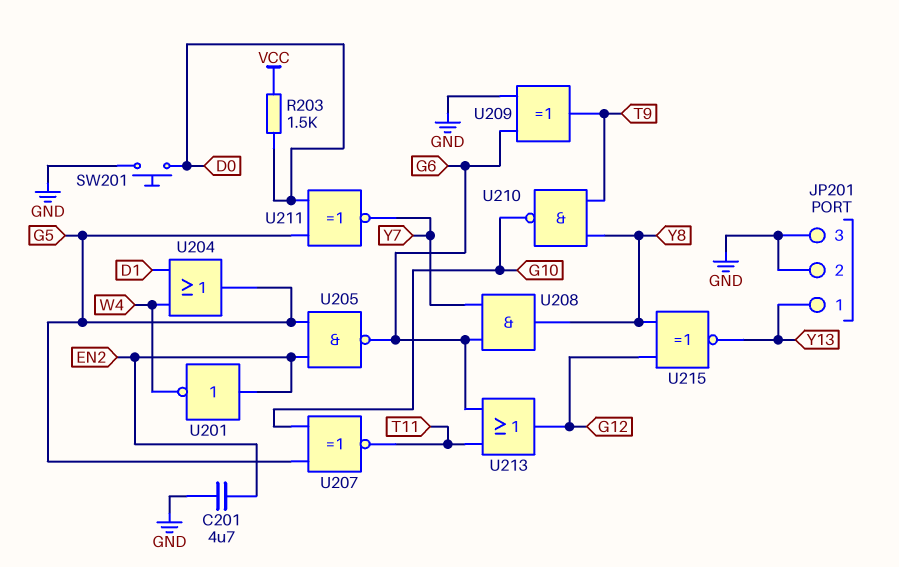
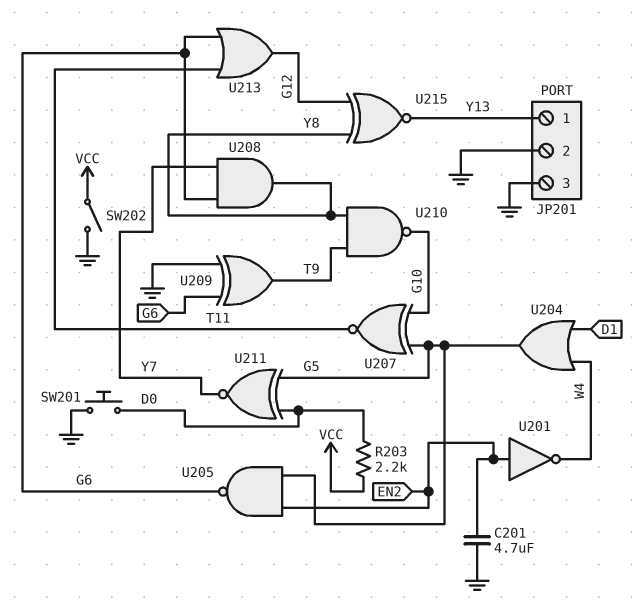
R203: 1.5k (D0, VCC) -> 2.2k (D0, VCC)
SW202: none -> switch (GND, VCC)

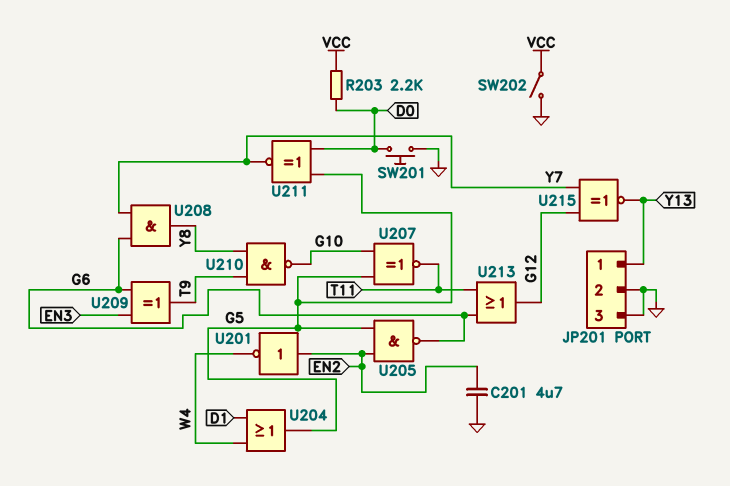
U209: XOR (in G6, in GND, out T9) -> XOR (in EN3, in G6, out T9)
U215: XNOR (in G12, in Y8, out Y13) -> XNOR (in G12, in Y7, out Y13)

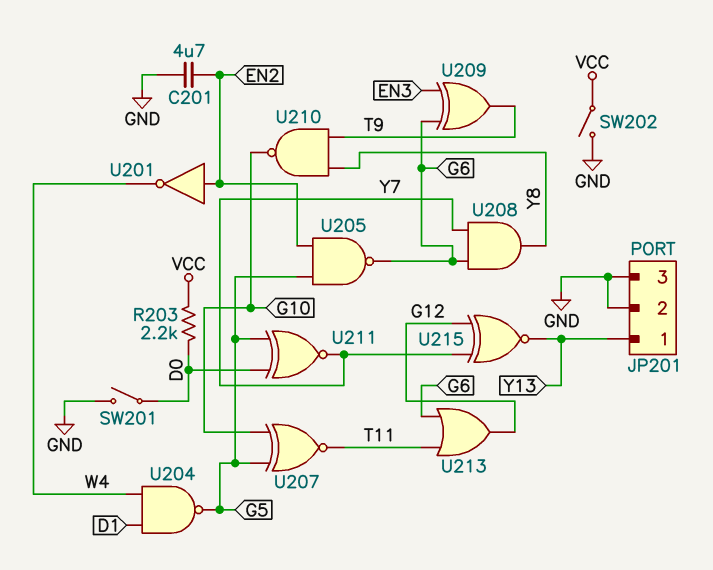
SW201: button (D0, GND) -> switch (D0, GND)
U204: OR (in D1, in W4, out G5) -> NAND (in D1, in W4, out G5)

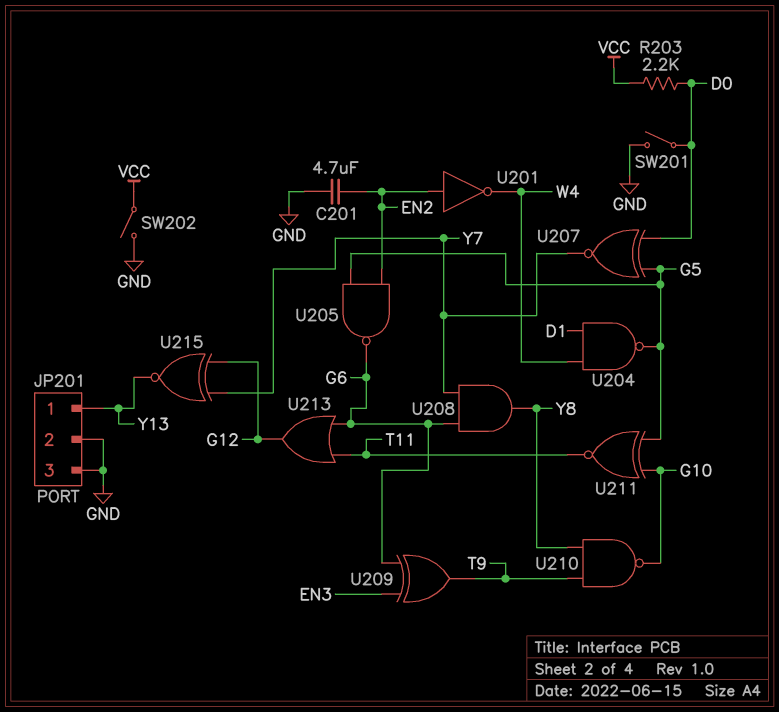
U207: XNOR (in G5, in G10, out T11) -> XNOR (in D0, in G5, out Y7)
U211: XNOR (in D0, in G5, out Y7) -> XNOR (in G5, in G10, out T11)

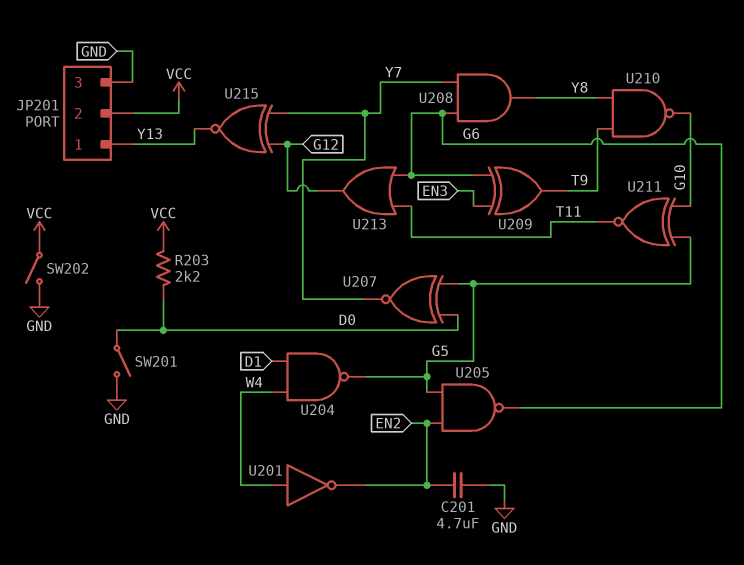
JP201 pin 2: GND -> VCC
U201: NOT (in EN2, out W4) -> NOT (in W4, out EN2)

